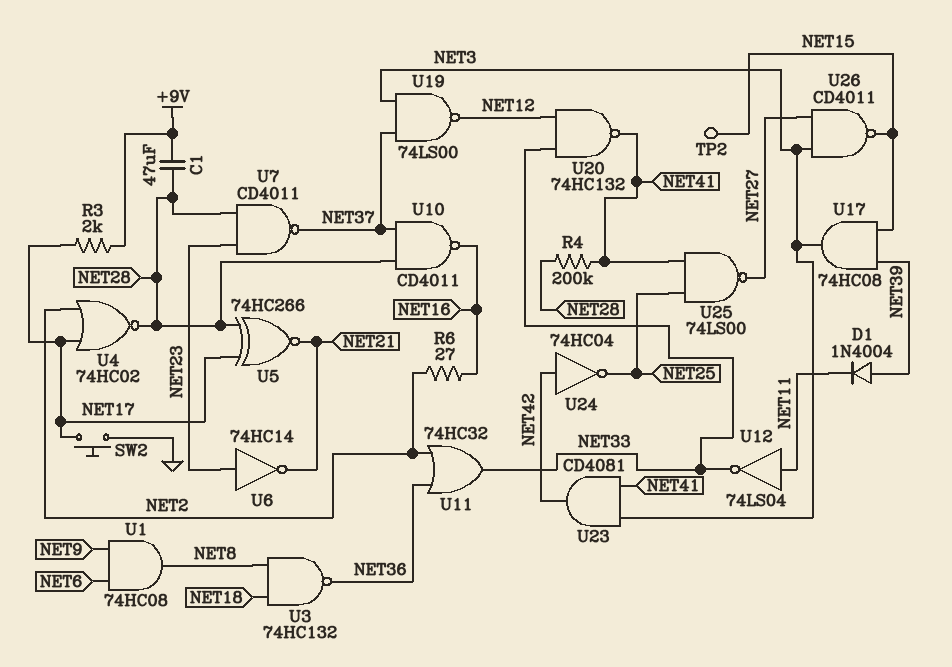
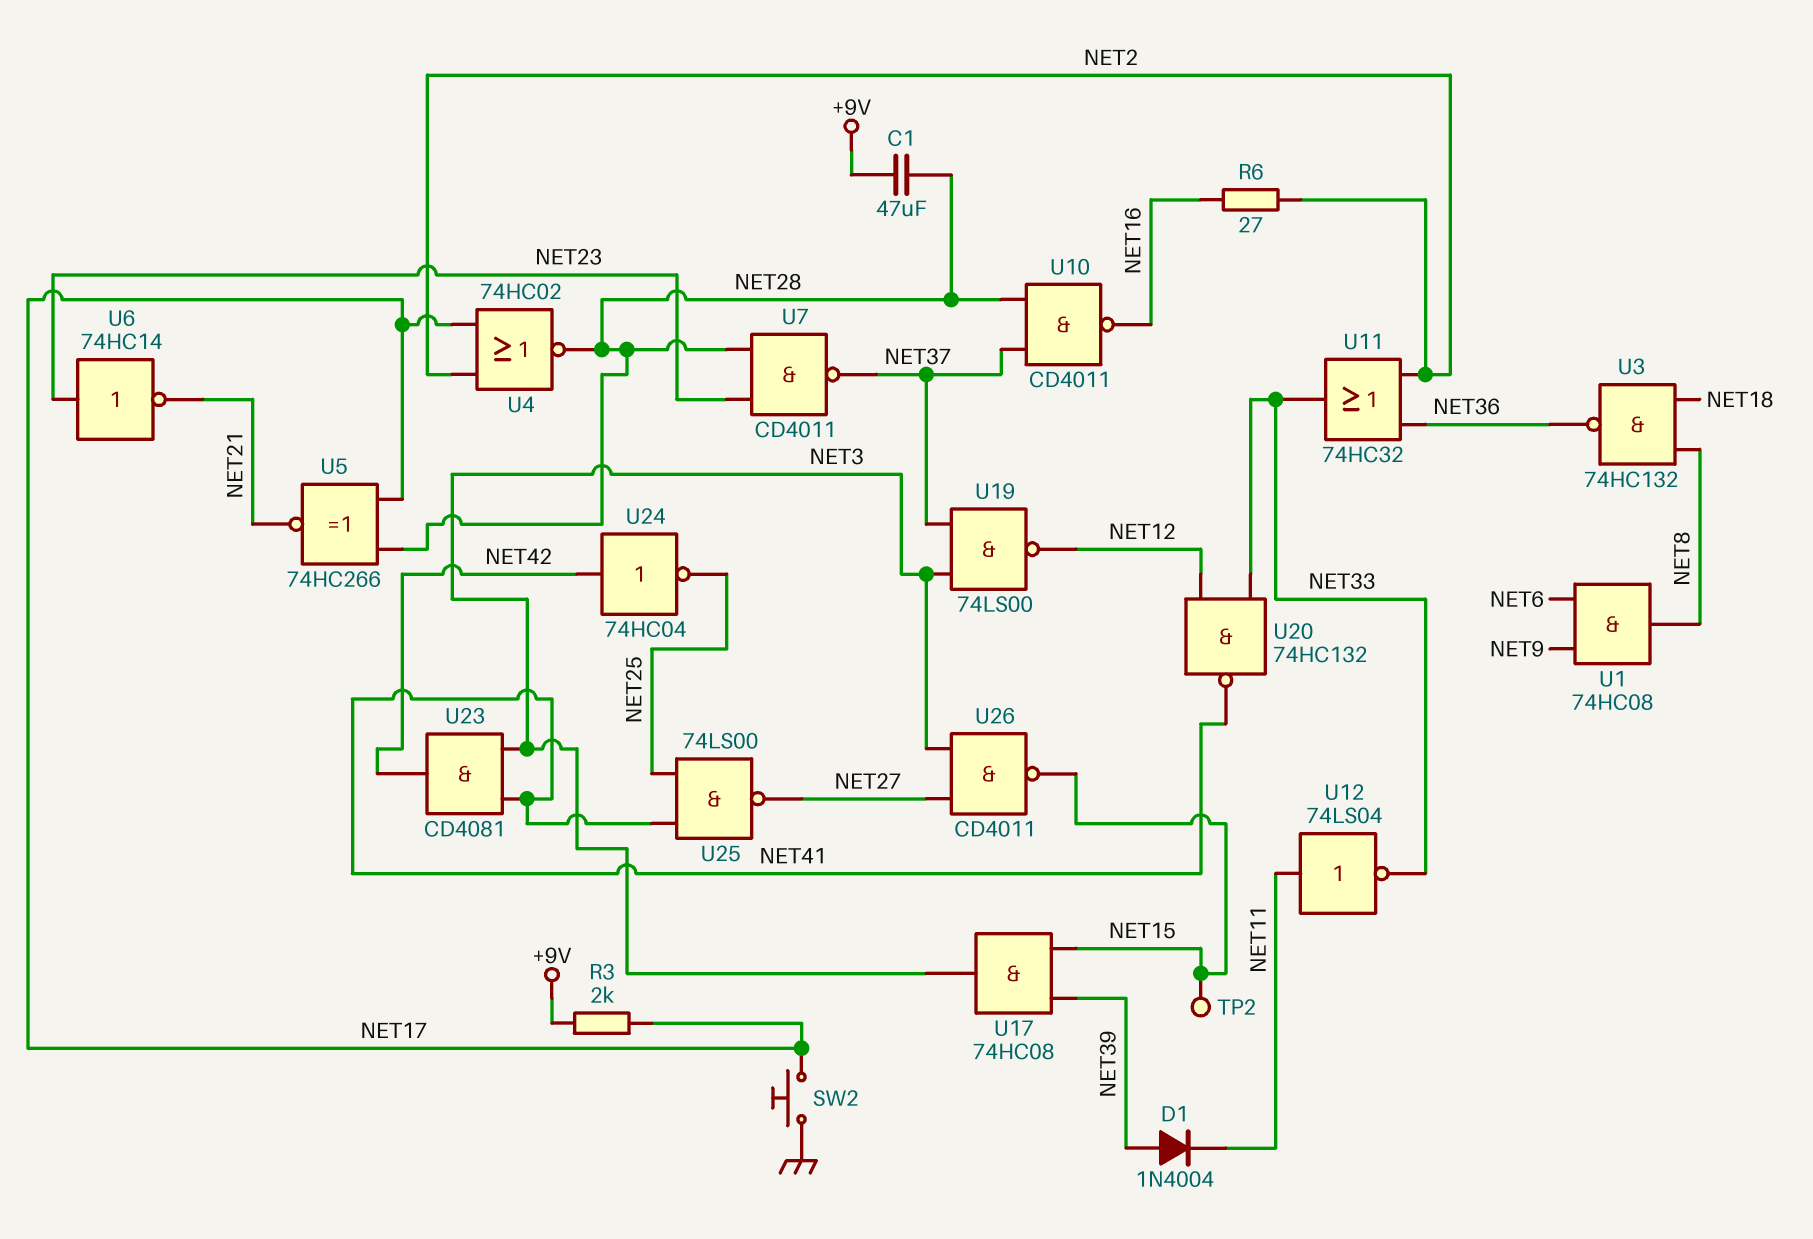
R4: 200k (NET28, NET41) -> none

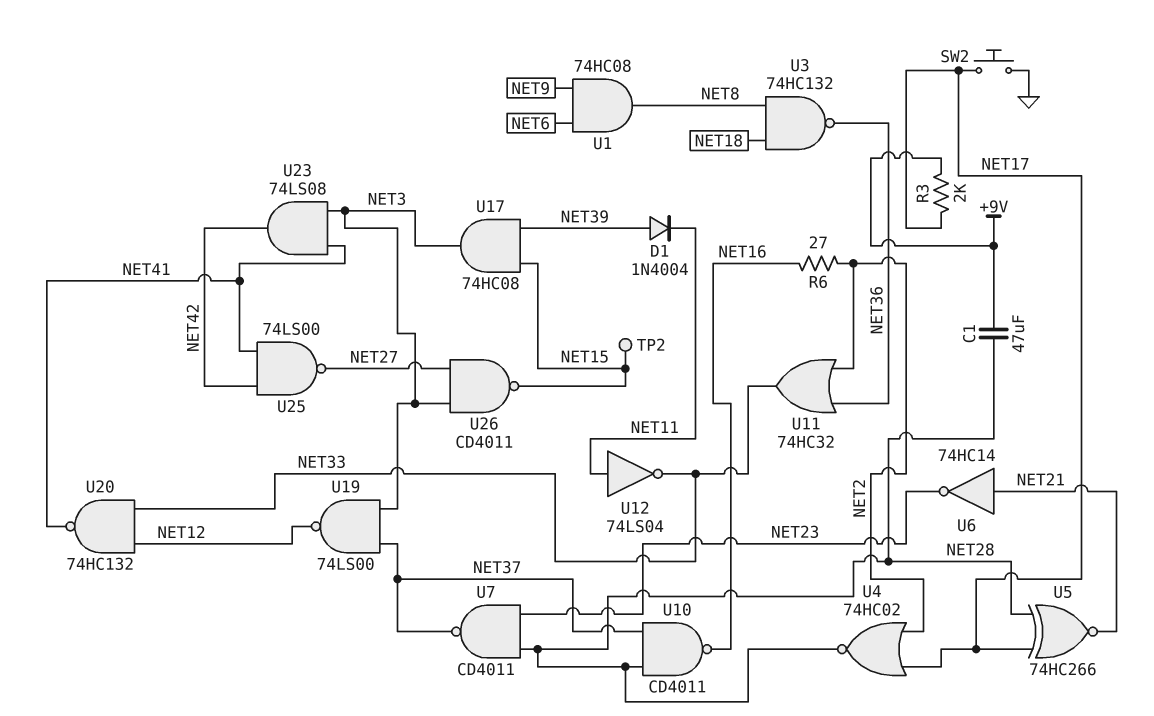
U6: NOT 74HC14 (in NET23, out NET21) -> NOT 74HC14 (in NET21, out NET23)
U23: AND CD4081 (in NET3, in NET41, out NET42) -> AND 74LS08 (in NET3, in NET41, out NET42)
U24: NOT 74HC04 (in NET42, out NET25) -> none
U25: NAND 74LS00 (in NET25, in NET41, out NET27) -> NAND 74LS00 (in NET41, in NET42, out NET27)

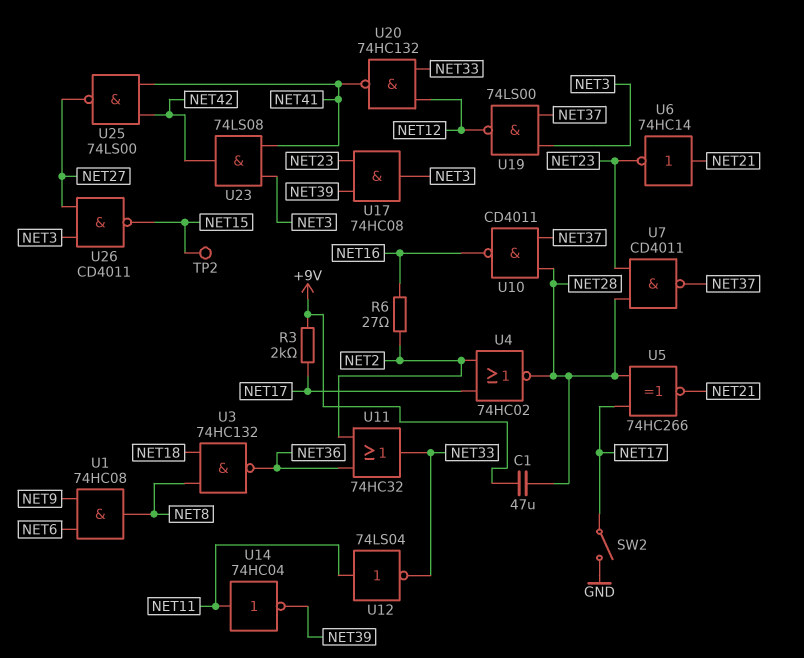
D1: diode 1N4004 (A NET39, K NET11) -> none
SW2: button (GND, NET17) -> switch (GND, NET17)
U14: none -> NOT 74HC04 (in NET11, out NET39)
U17: AND 74HC08 (in NET15, in NET39, out NET3) -> AND 74HC08 (in NET23, in NET39, out NET3)

